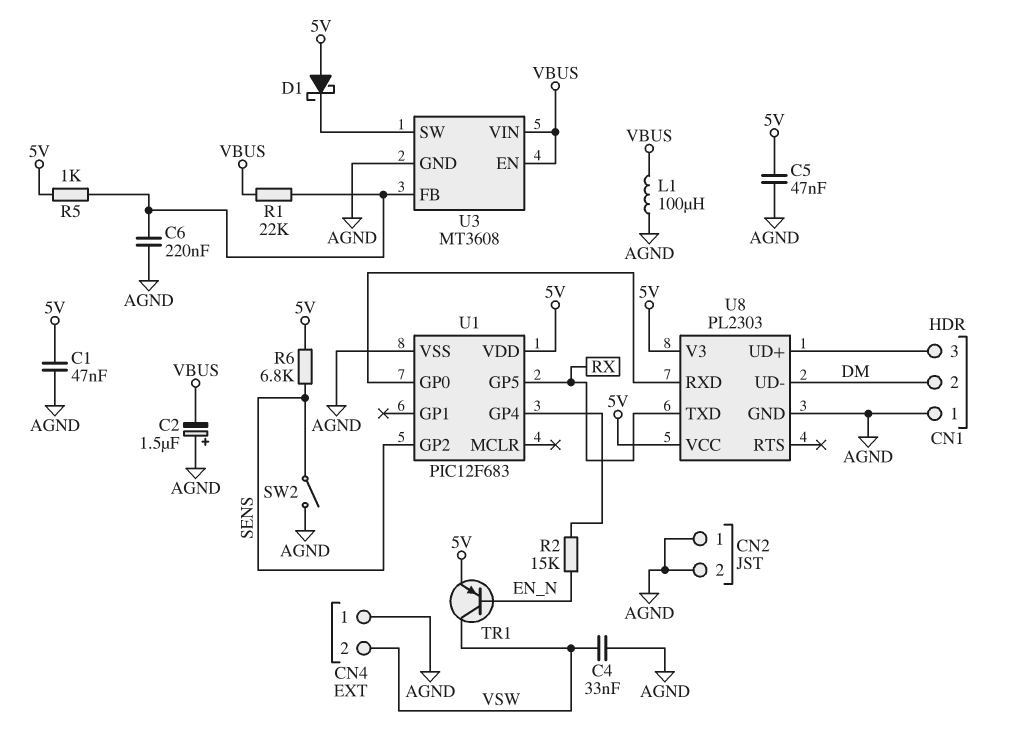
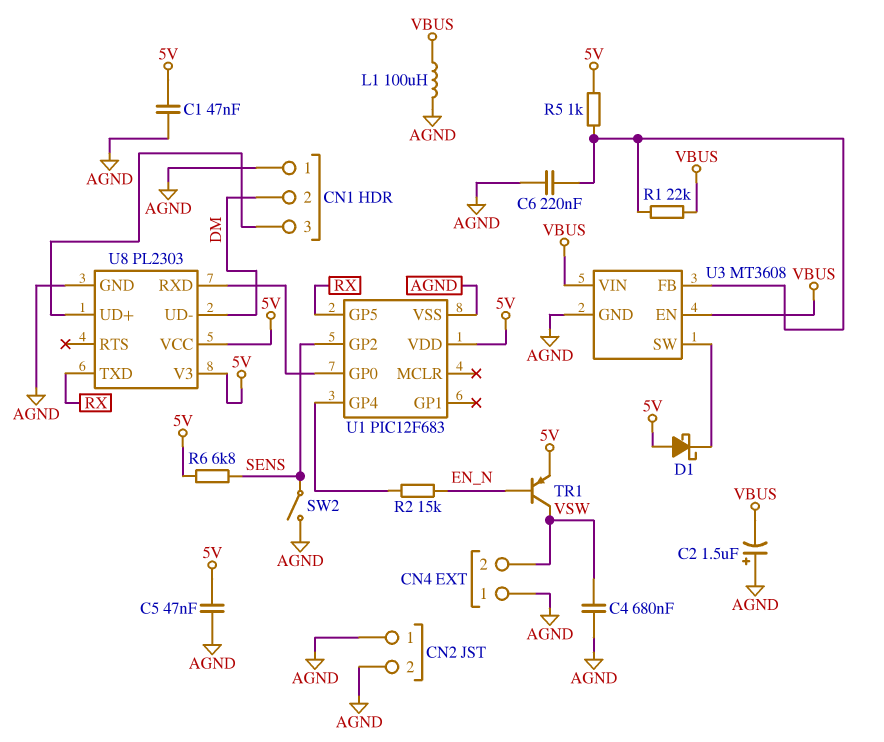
C4: 33nF (AGND, VSW) -> 680nF (AGND, VSW)

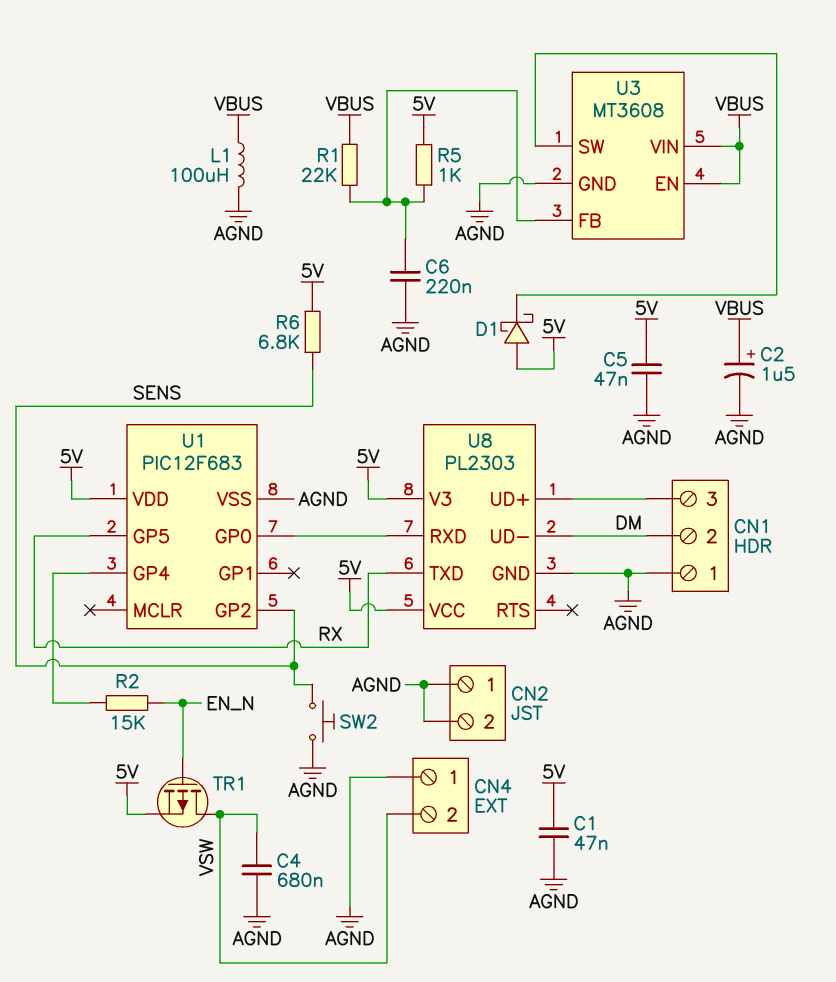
C2: 1.5uF (plus AGND, minus VBUS) -> 1.5uF (plus VBUS, minus AGND)
SW2: switch (AGND, SENS) -> button (AGND, SENS)
TR1: PNP (B EN_N, C VSW, E 5V) -> PMOS (G EN_N, D VSW, S 5V)

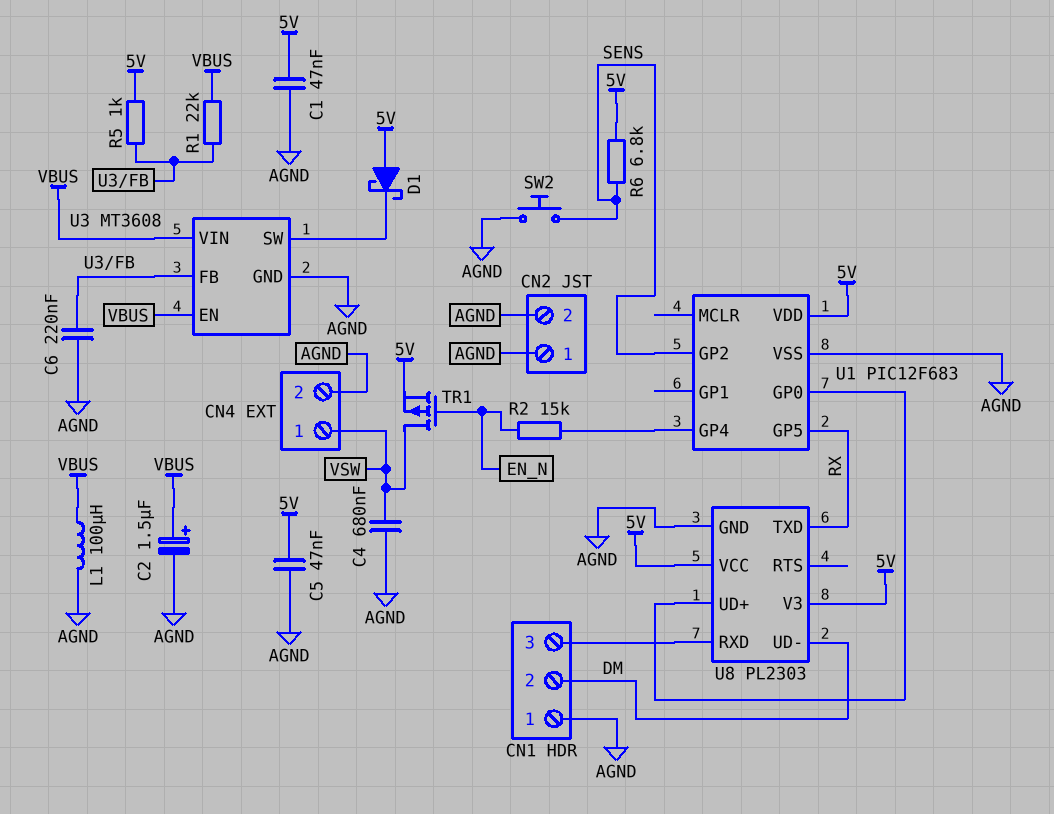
CN4 pin 1: AGND -> VSW
CN4 pin 2: VSW -> AGND
U8 pin RXD: U1/GP0 -> CN1/3
U8 pin UD+: CN1/3 -> U1/GP0

